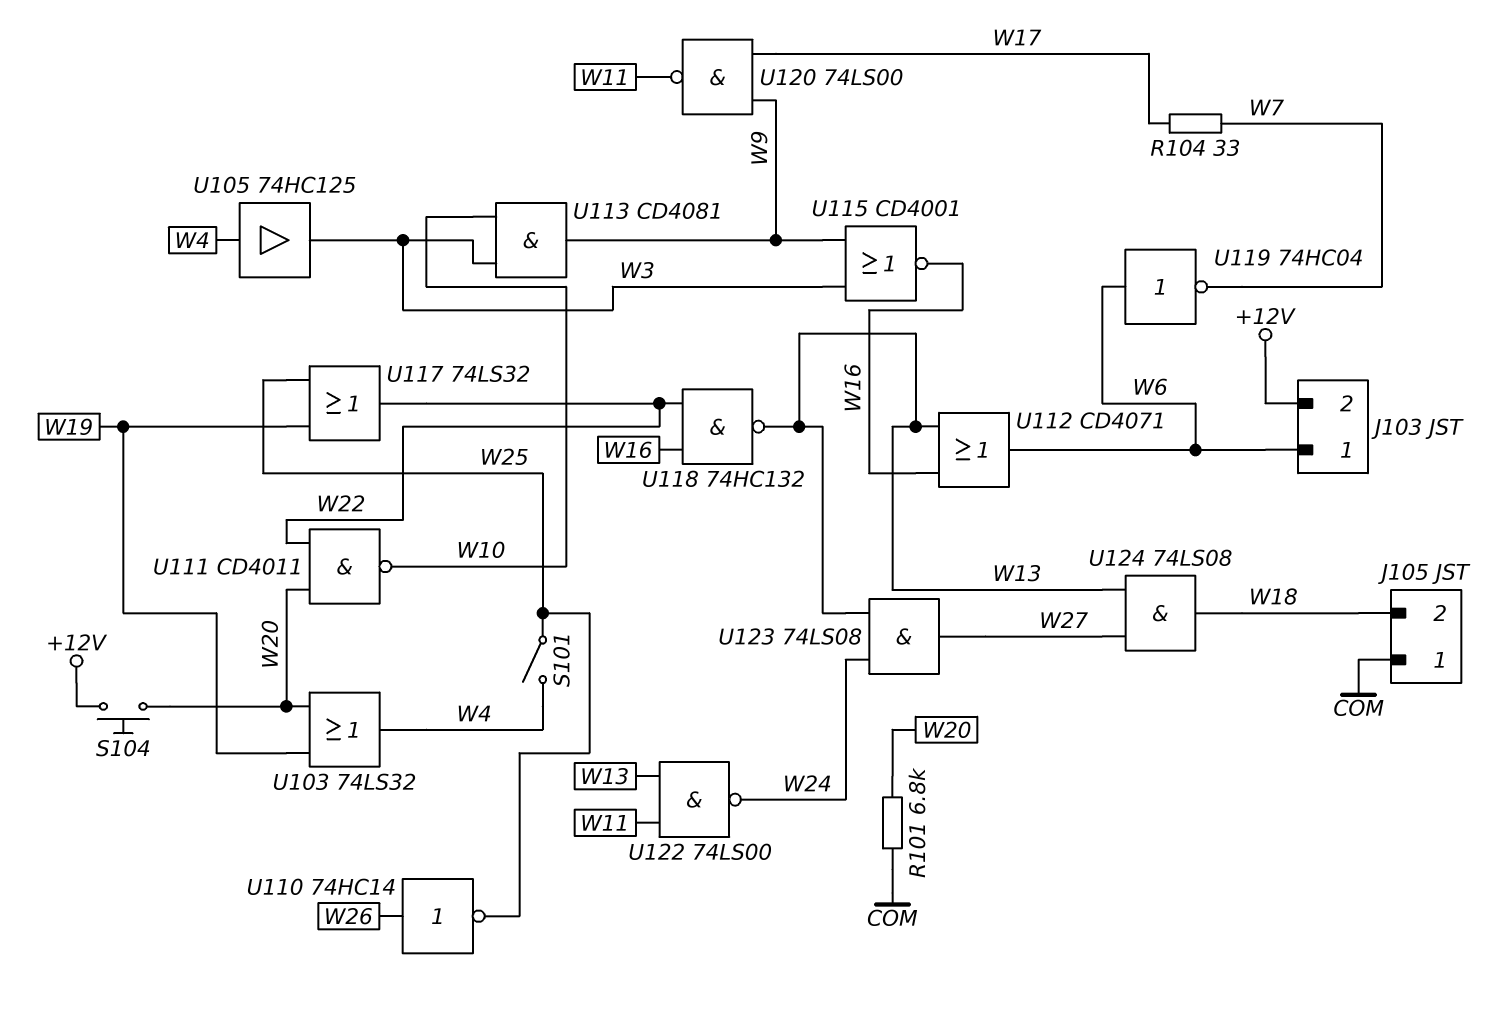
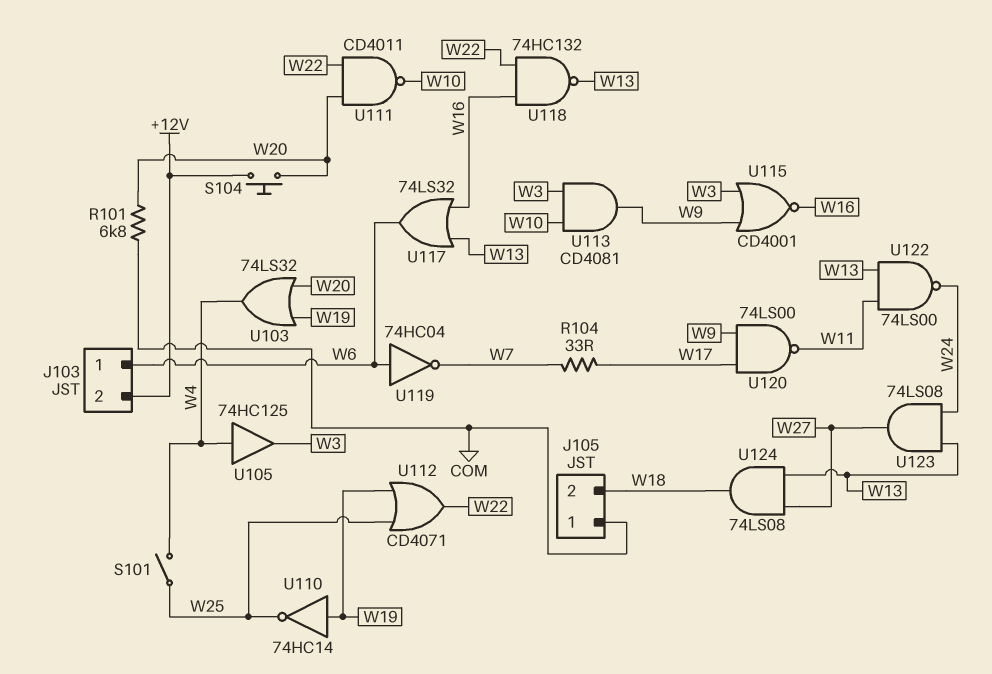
U110: NOT 74HC14 (in W26, out W25) -> NOT 74HC14 (in W19, out W25)
U112: OR CD4071 (in W13, in W16, out W6) -> OR CD4071 (in W19, in W25, out W22)
U117: OR 74LS32 (in W19, in W25, out W22) -> OR 74LS32 (in W13, in W16, out W6)

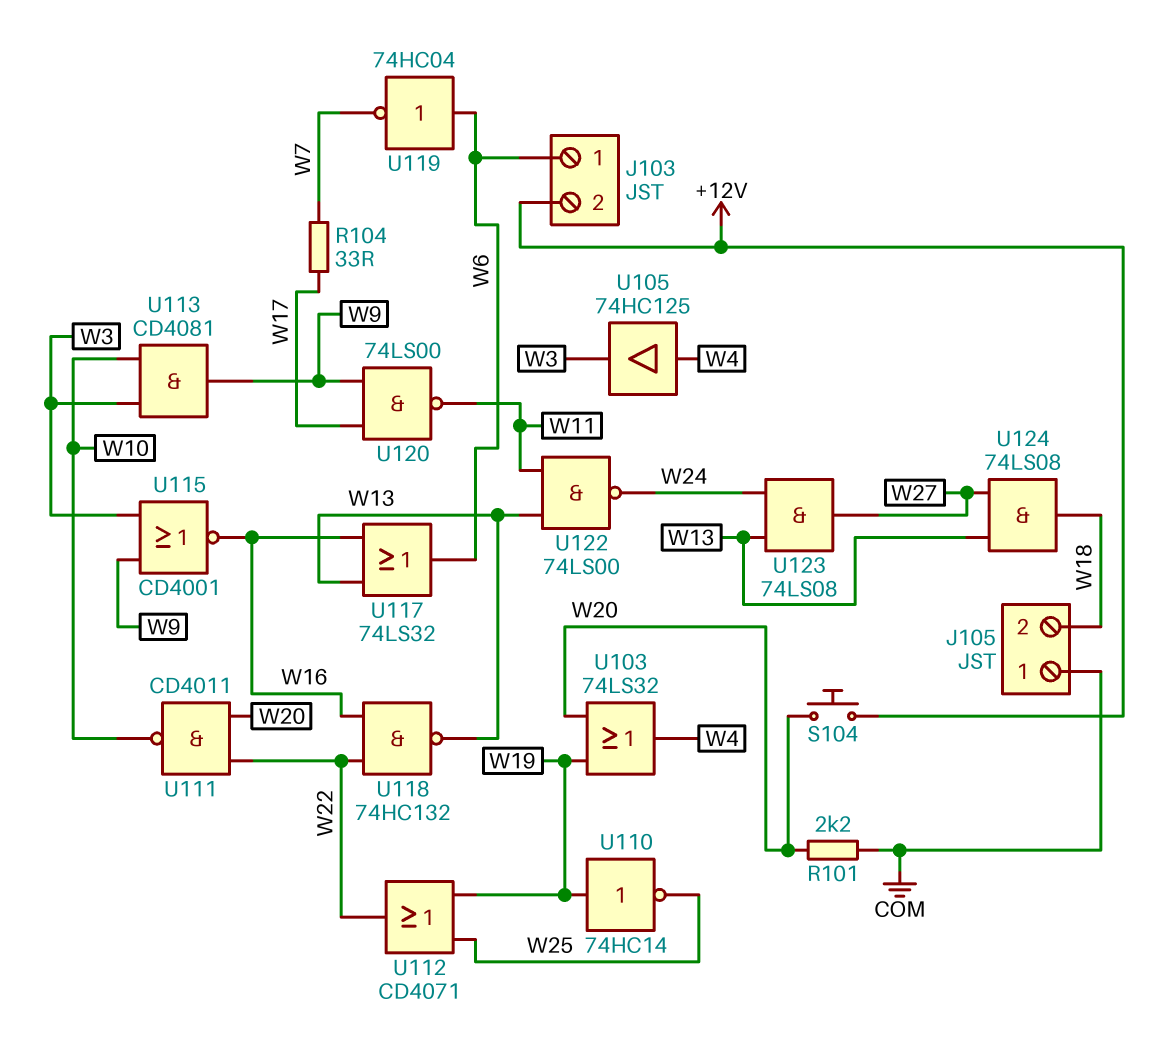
R101: 6.8k (COM, W20) -> 2.2k (COM, W20)
S101: switch (W4, W25) -> none

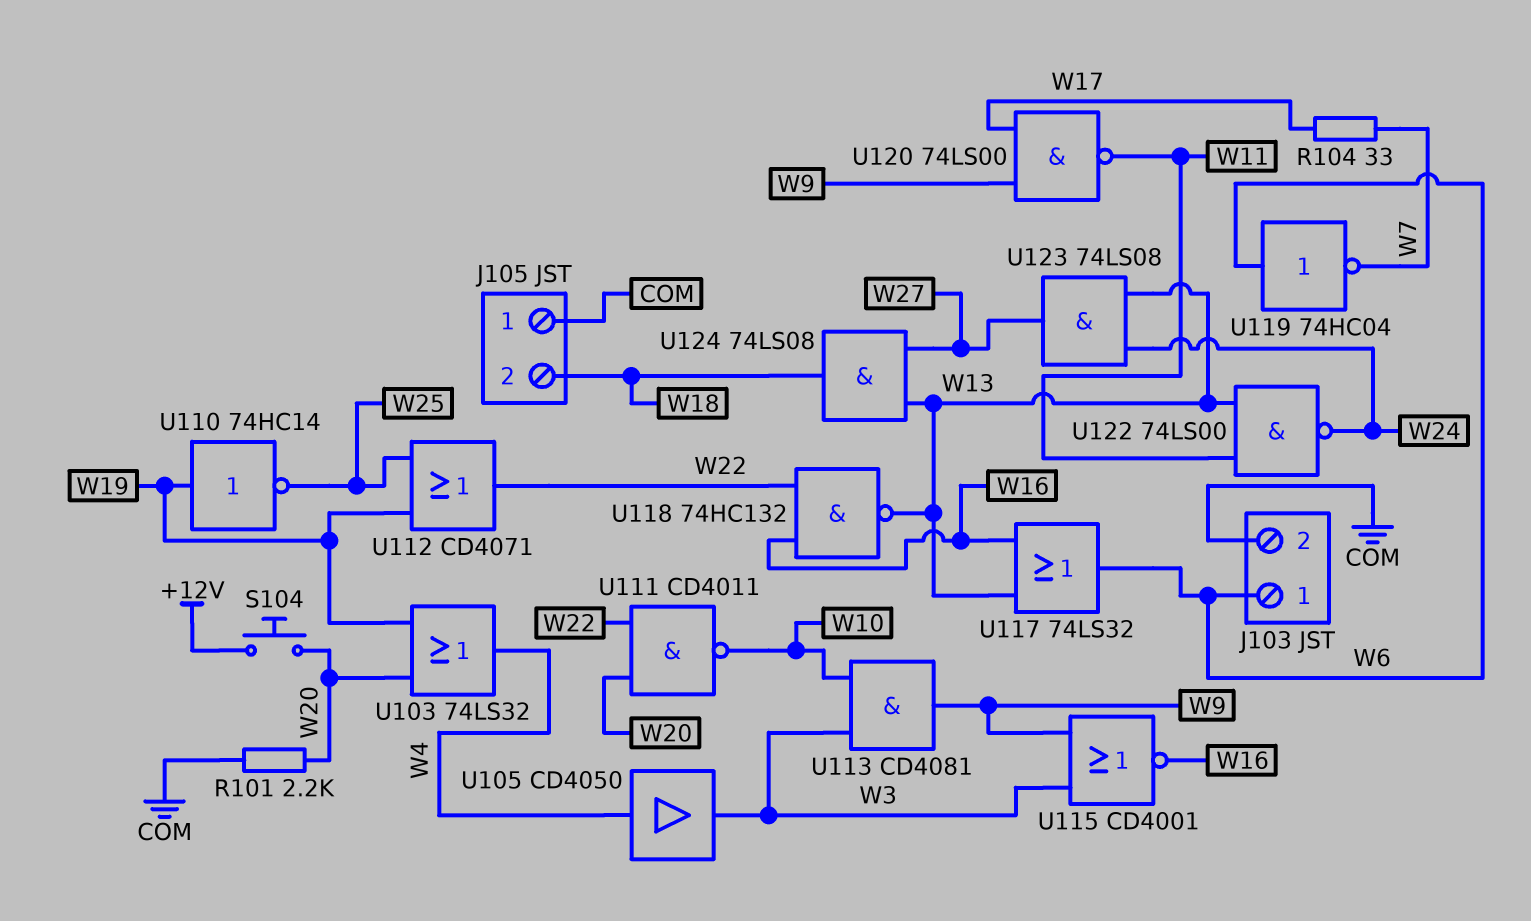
J103 pin 2: +12V -> COM
U105: buffer 74HC125 (in W4, out W3) -> buffer CD4050 (in W4, out W3)

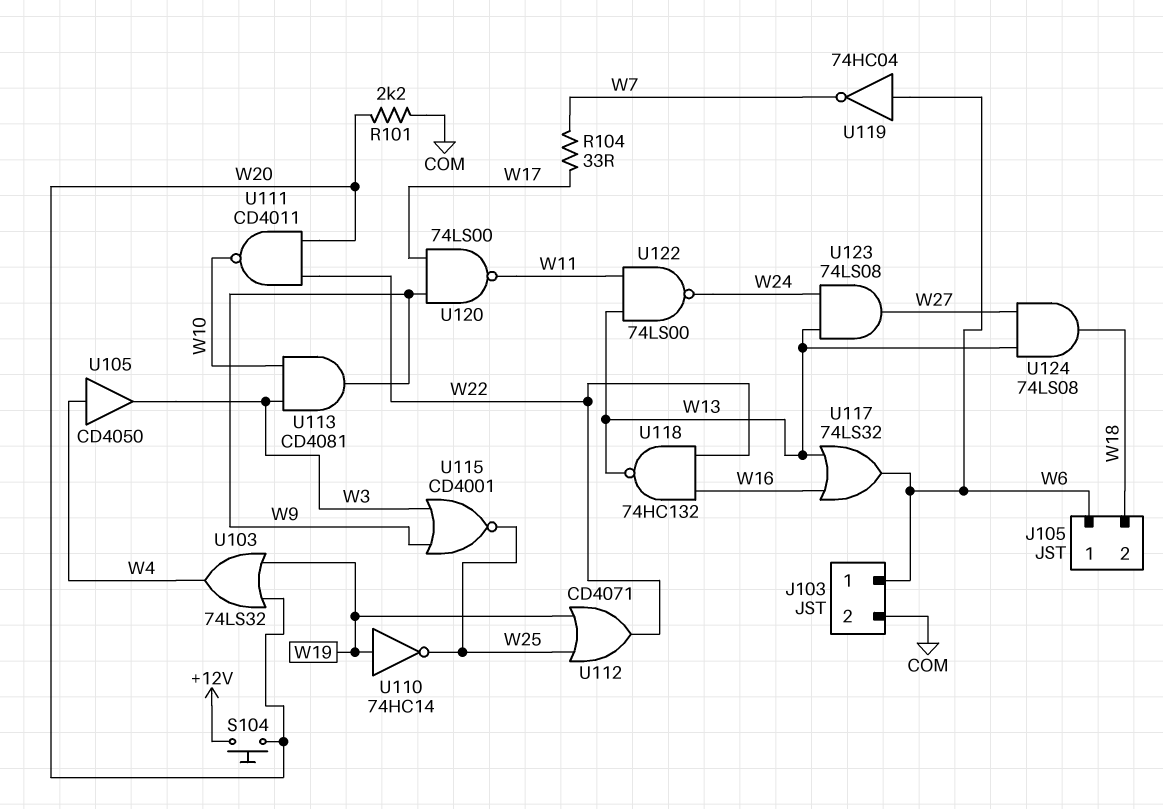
J105 pin 1: COM -> W6
U115: NOR CD4001 (in W3, in W9, out W16) -> NOR CD4001 (in W3, in W9, out W25)

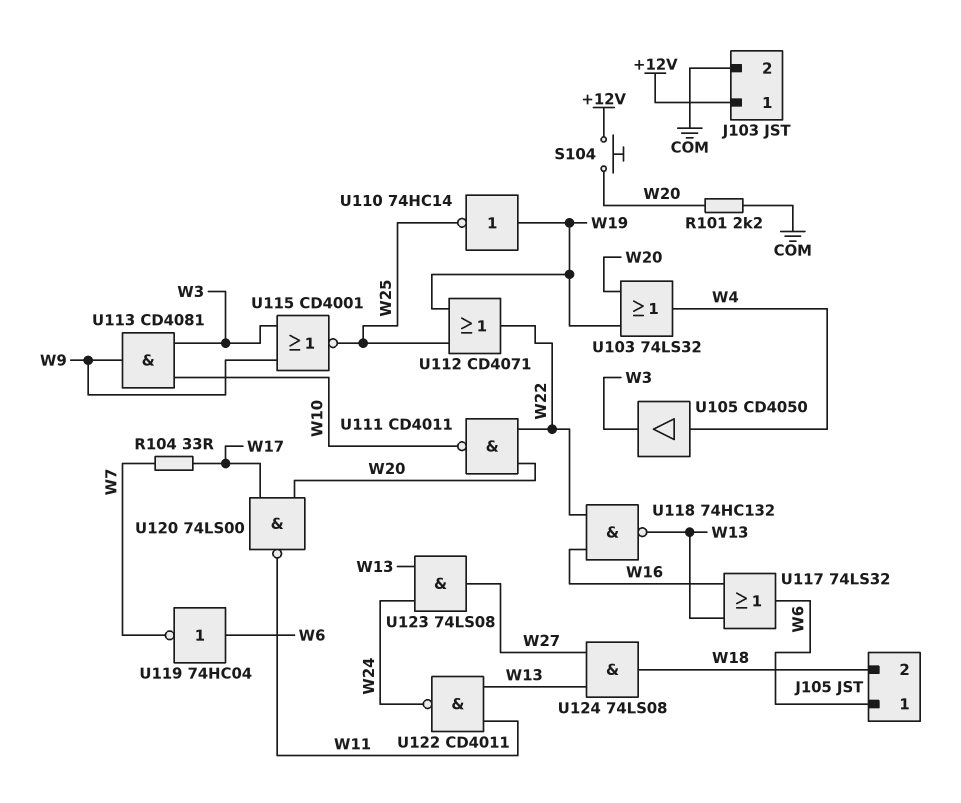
J103 pin 1: W6 -> +12V
U120: NAND 74LS00 (in W9, in W17, out W11) -> NAND 74LS00 (in W17, in W20, out W11)
U122: NAND 74LS00 (in W11, in W13, out W24) -> NAND CD4011 (in W11, in W13, out W24)

